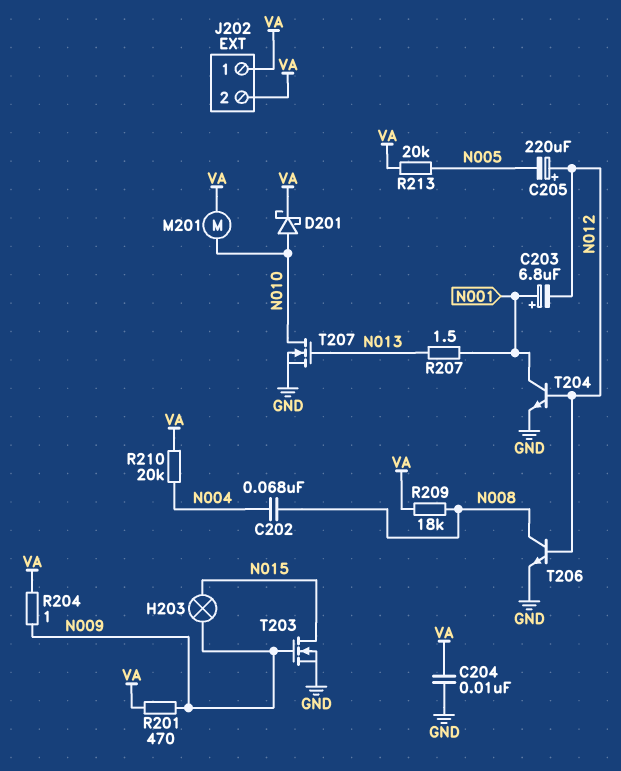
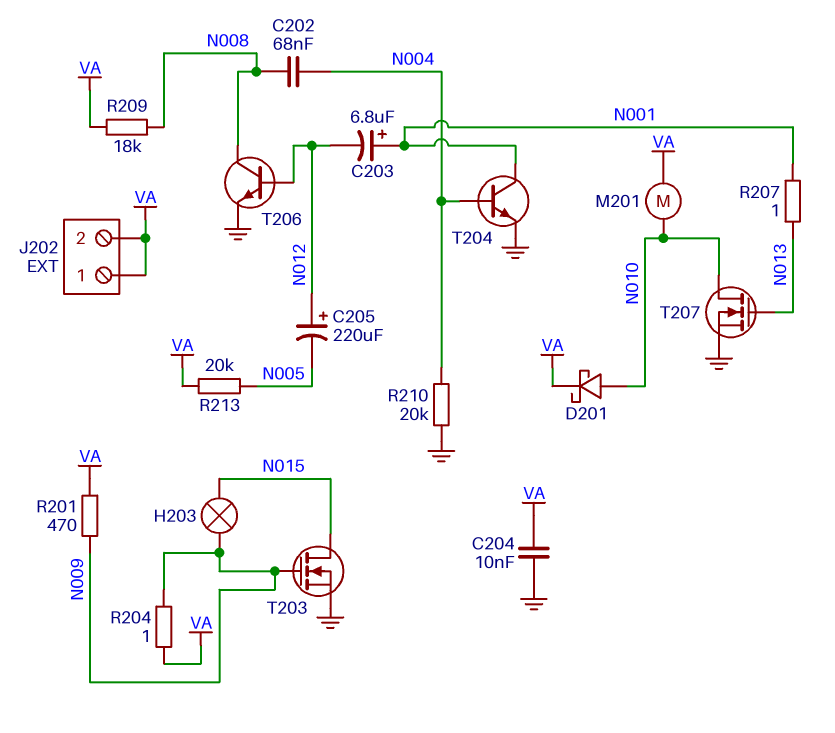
R207: 1.5 (N001, N013) -> 1 (N001, N013)
R210: 20k (N004, VA) -> 20k (GND, N004)
T204: NPN (B N012, C N001, E GND) -> NPN (B N004, C N001, E GND)

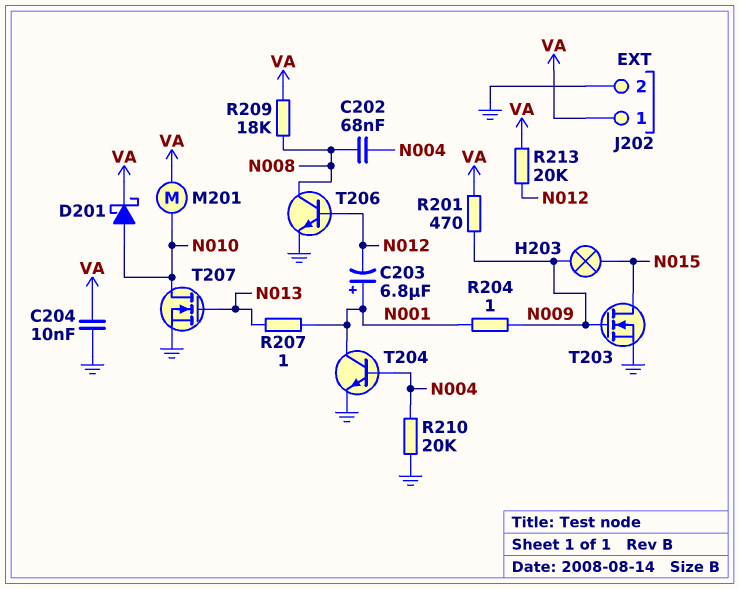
C205: 220uF (plus N012, minus N005) -> none
J202 pin 2: VA -> GND
R204: 1 (N009, VA) -> 1 (N001, N009)
R213: 20k (N005, VA) -> 20k (N012, VA)

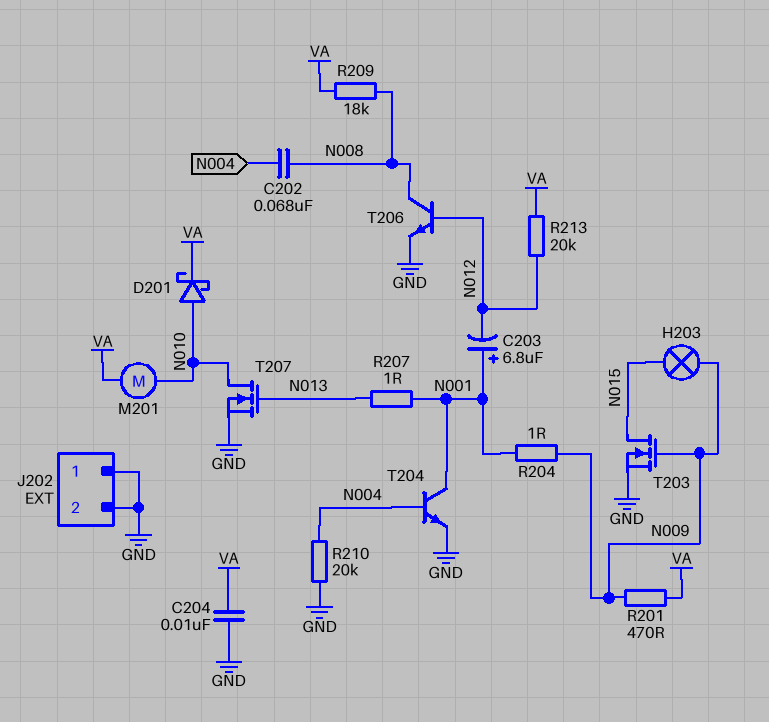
J202 pin 1: VA -> GND

